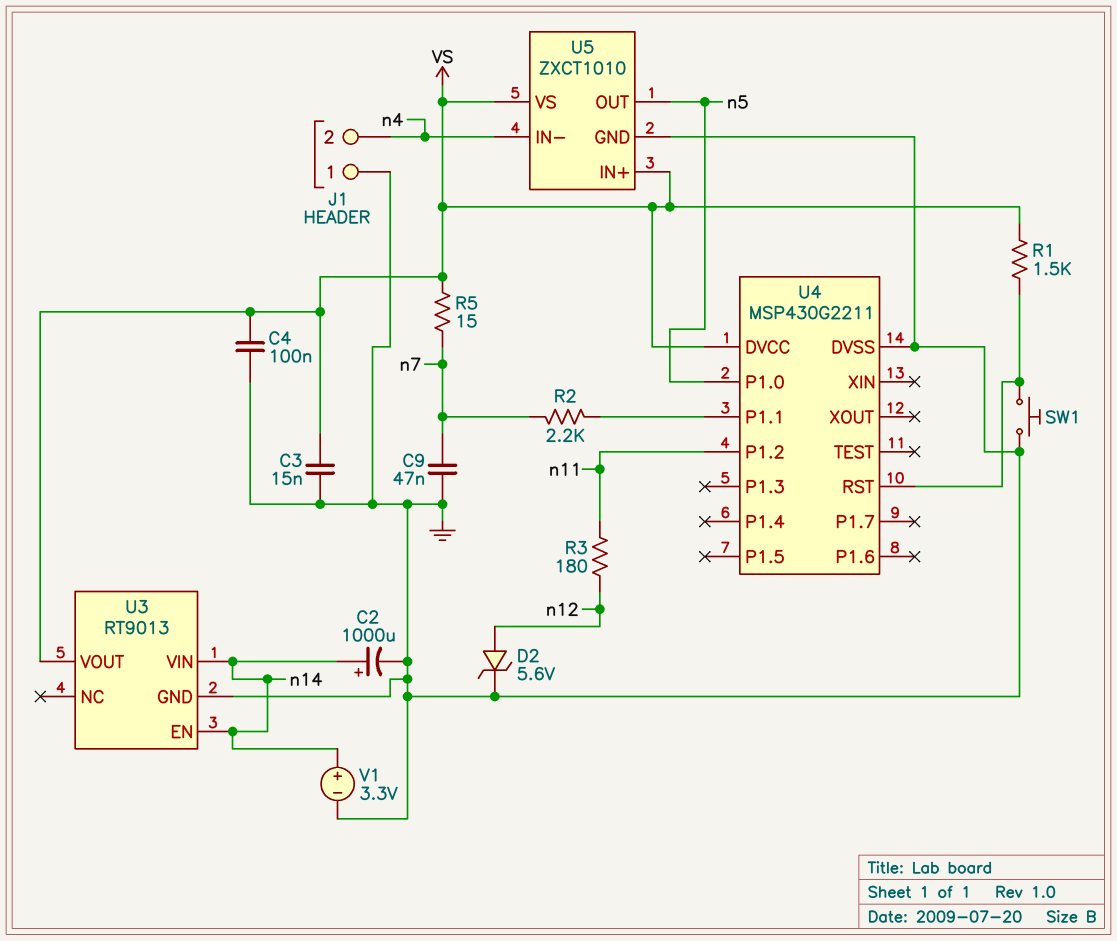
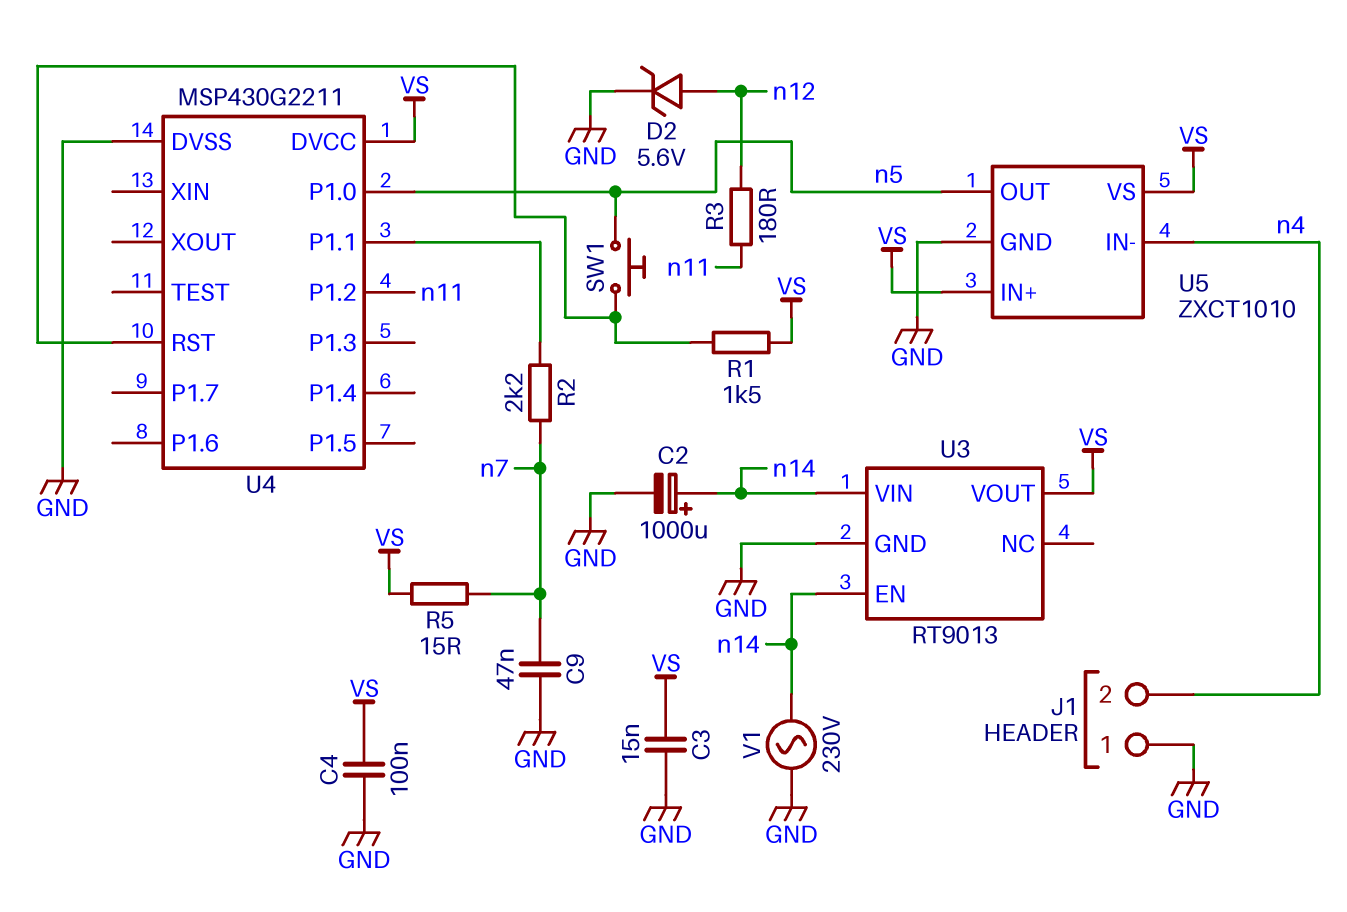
SW1: button (GND, U4/RST) -> button (U4/RST, n5)
V1: 3.3V (plus n14, minus GND) -> AC 230V (GND, n14)

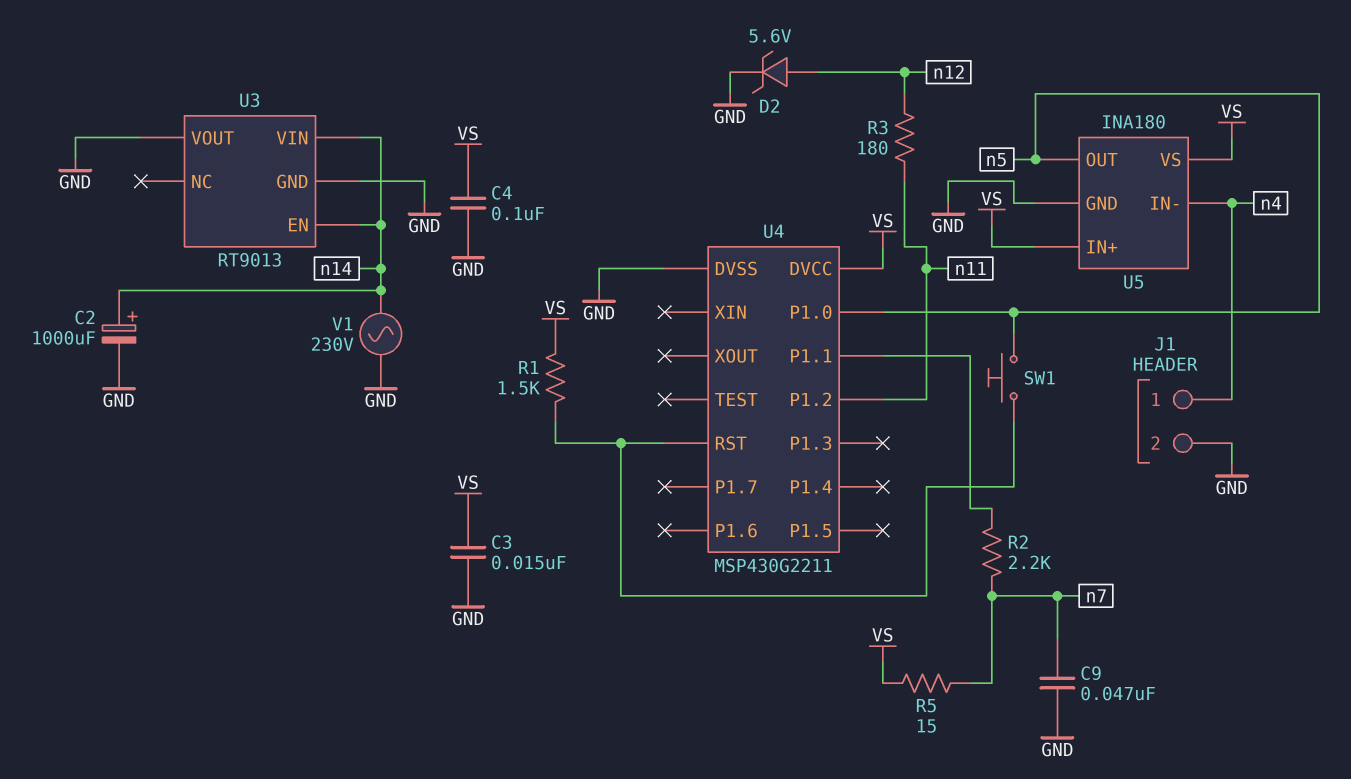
J1 pin 1: GND -> n4
J1 pin 2: n4 -> GND
U3 pin VOUT: VS -> GND
U5: ZXCT1010 -> INA180

